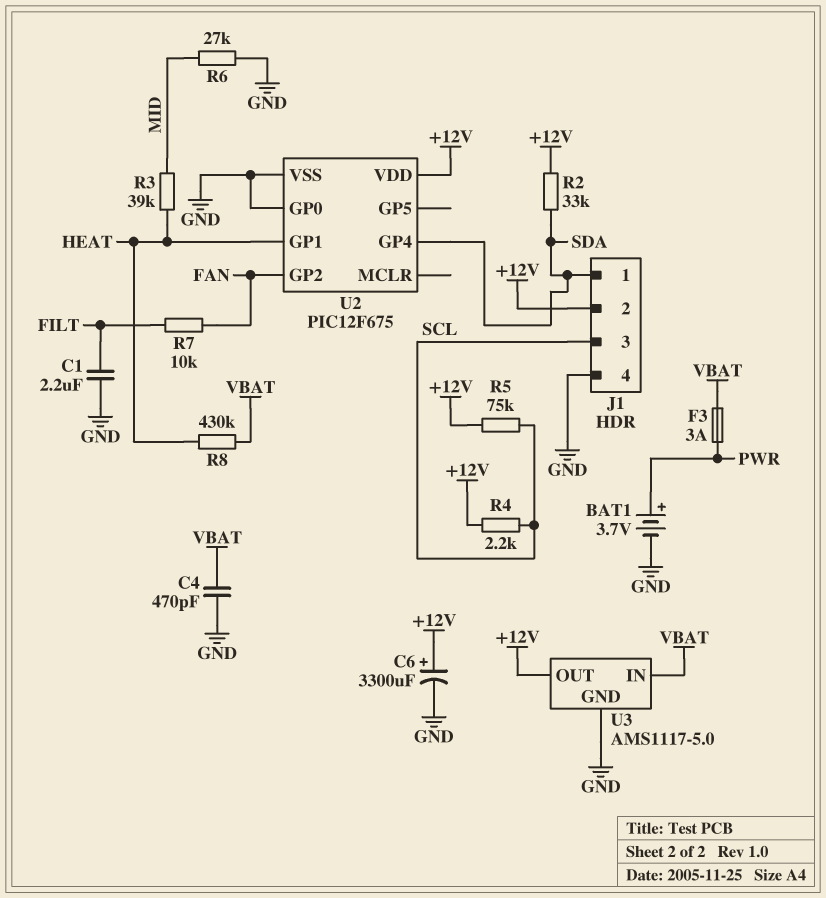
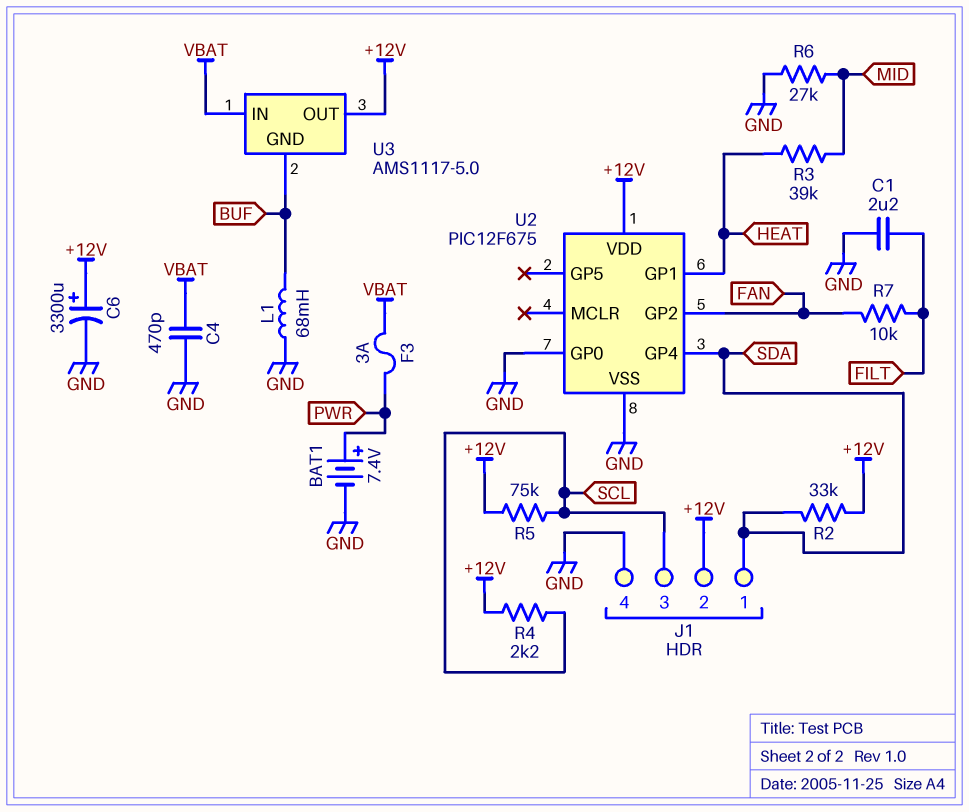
BAT1: 3.7V (plus PWR, minus GND) -> 7.4V (plus PWR, minus GND)
L1: none -> 68mH (BUF, GND)
R8: 430k (HEAT, VBAT) -> none
U3 pin GND: GND -> BUF

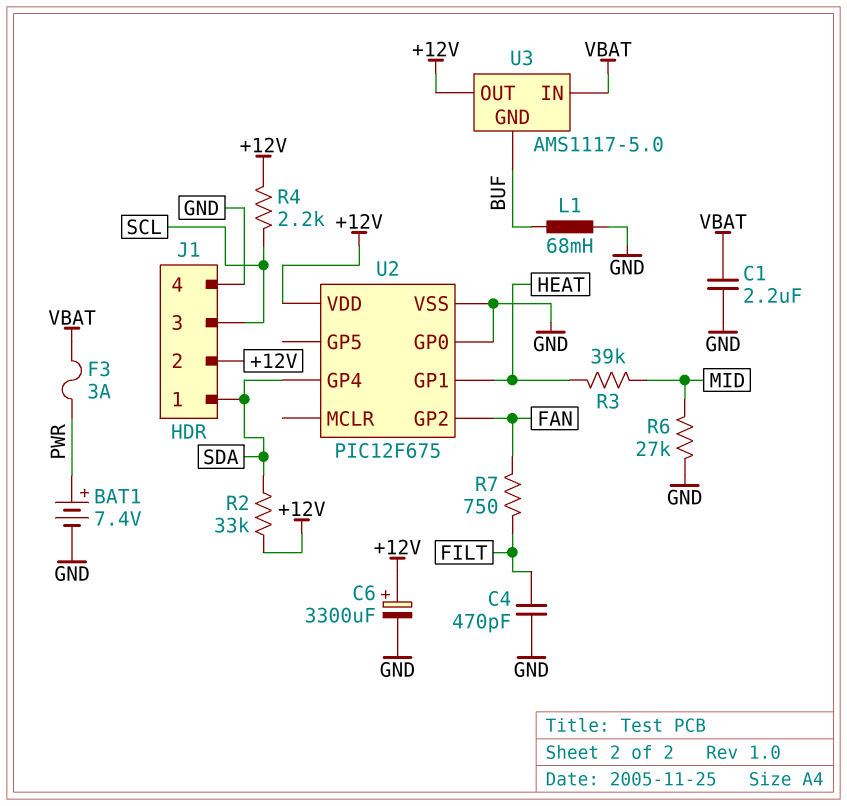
C1: 2.2uF (FILT, GND) -> 2.2uF (GND, VBAT)
C4: 470pF (GND, VBAT) -> 470pF (FILT, GND)
R5: 75k (+12V, SCL) -> none
R7: 10k (FAN, FILT) -> 750 (FAN, FILT)

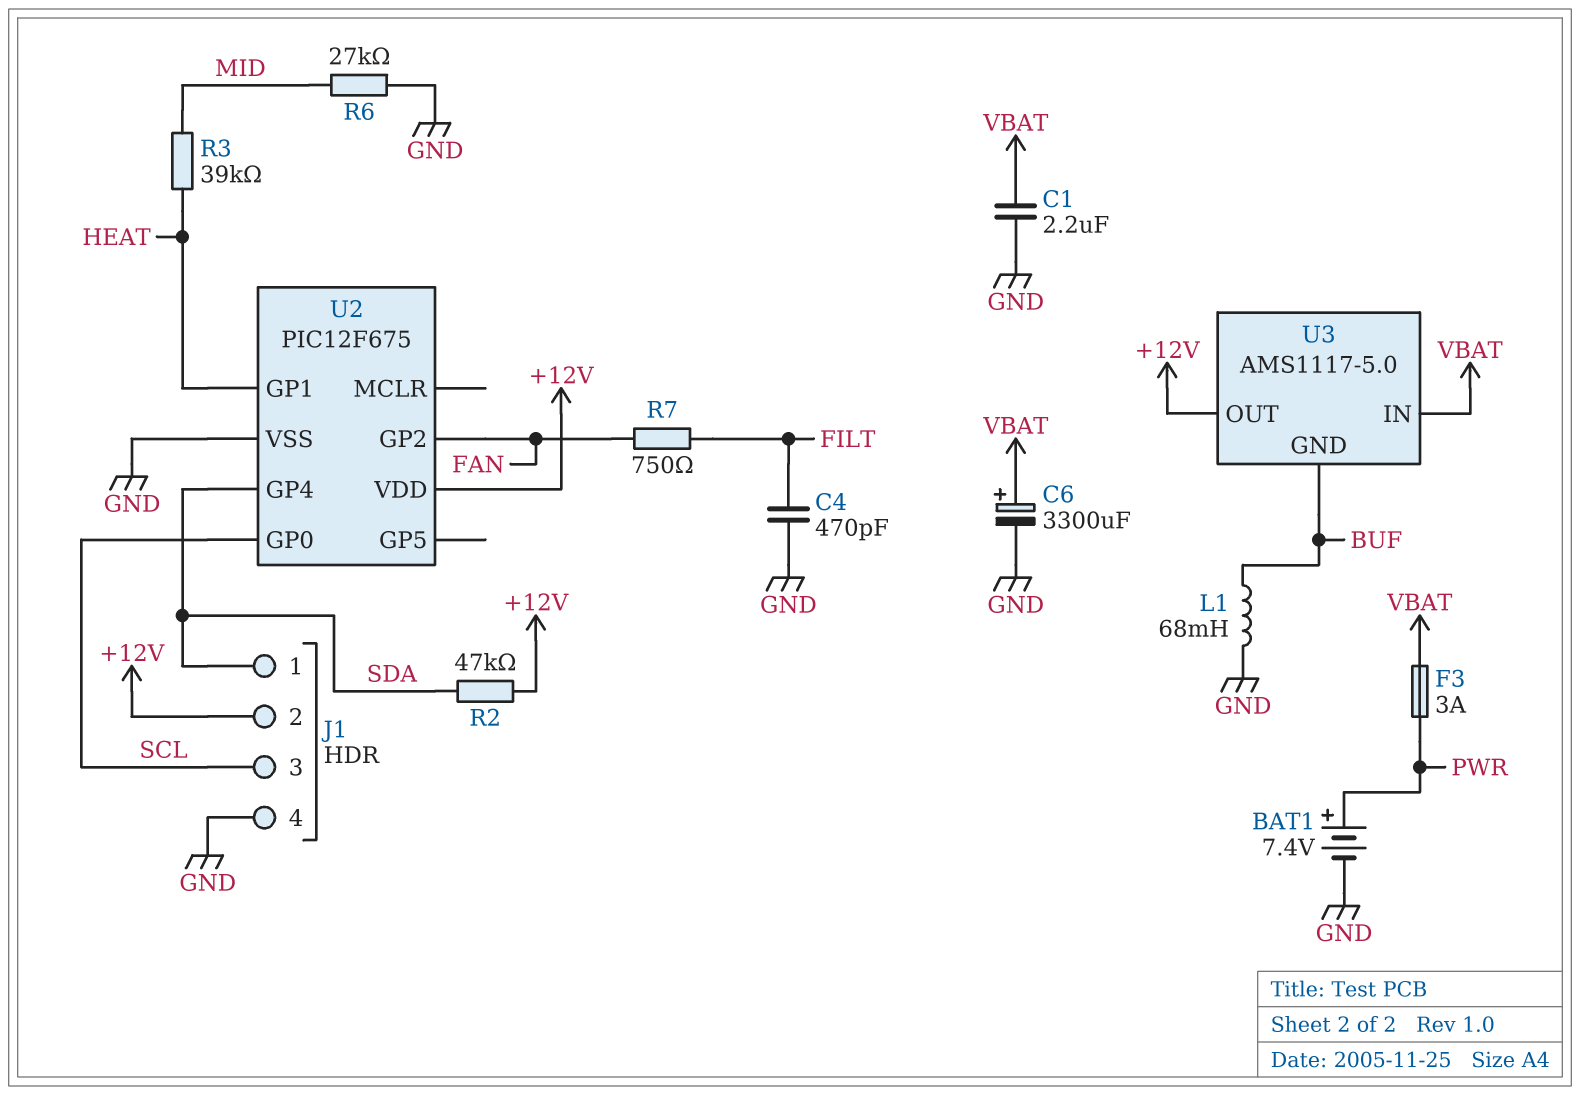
C6: 3300uF (plus +12V, minus GND) -> 3300uF (plus VBAT, minus GND)
R2: 33k (+12V, SDA) -> 47k (+12V, SDA)
R4: 2.2k (+12V, SCL) -> none
U2 pin GP0: GND -> SCL

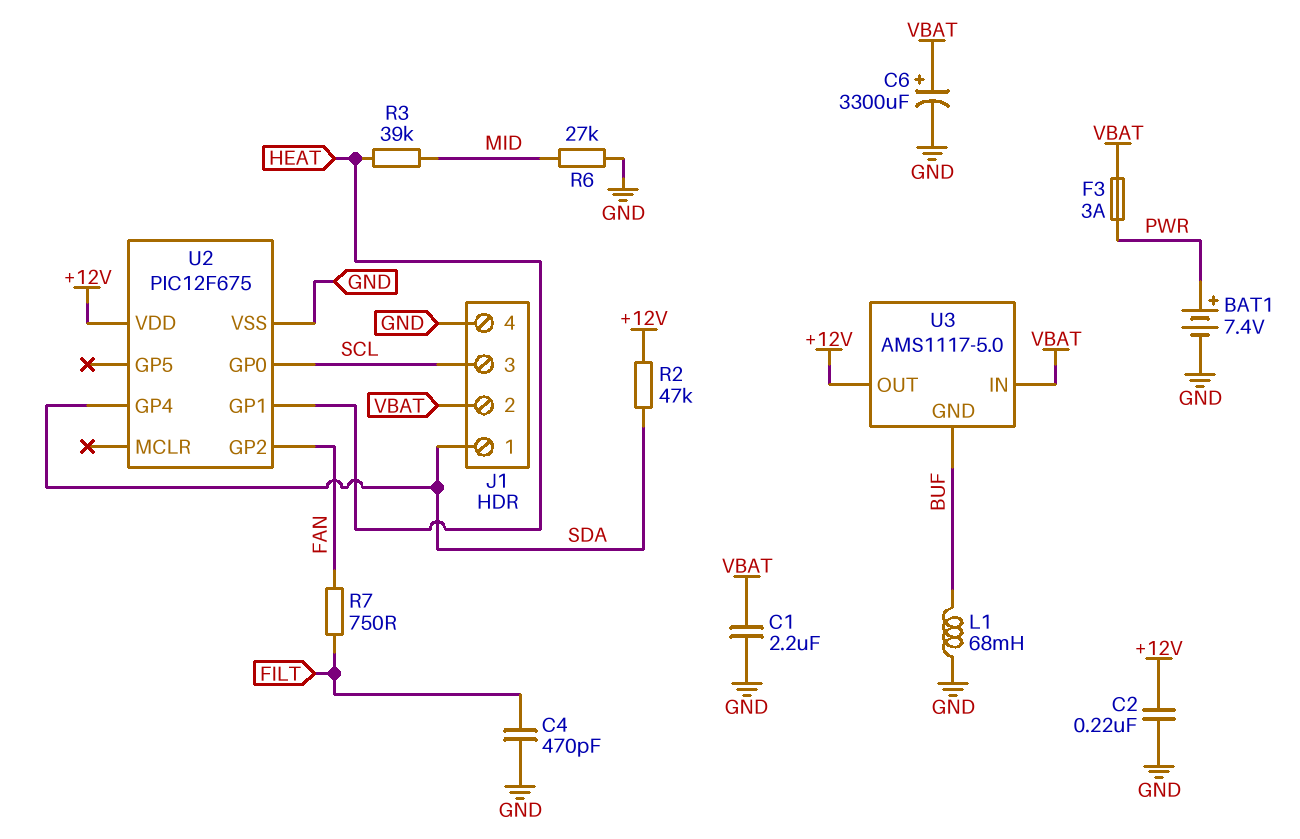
C2: none -> 220nF (+12V, GND)
J1 pin 2: +12V -> VBAT

